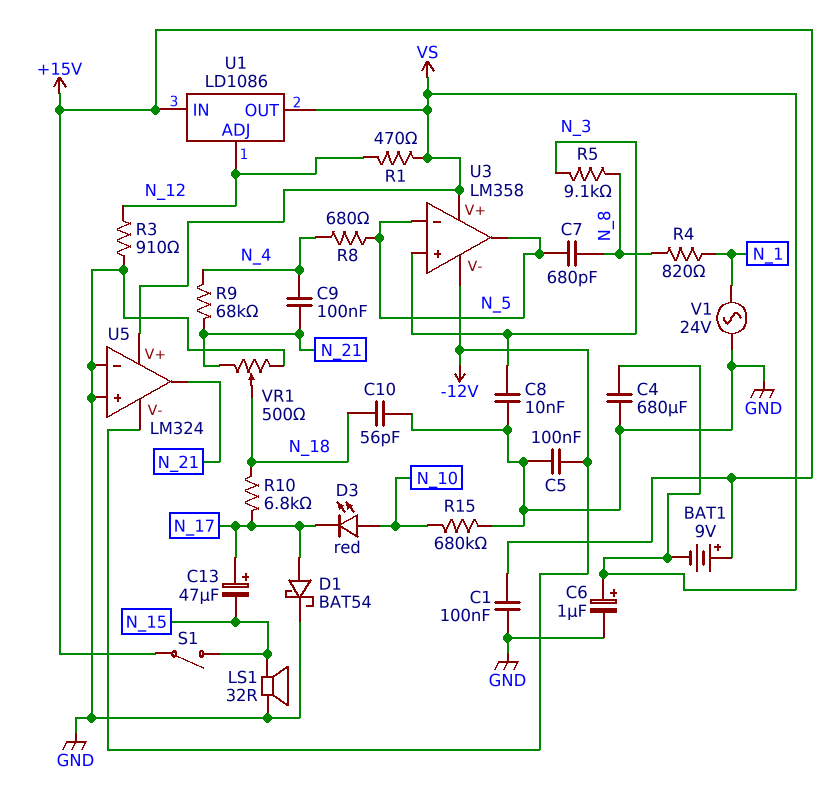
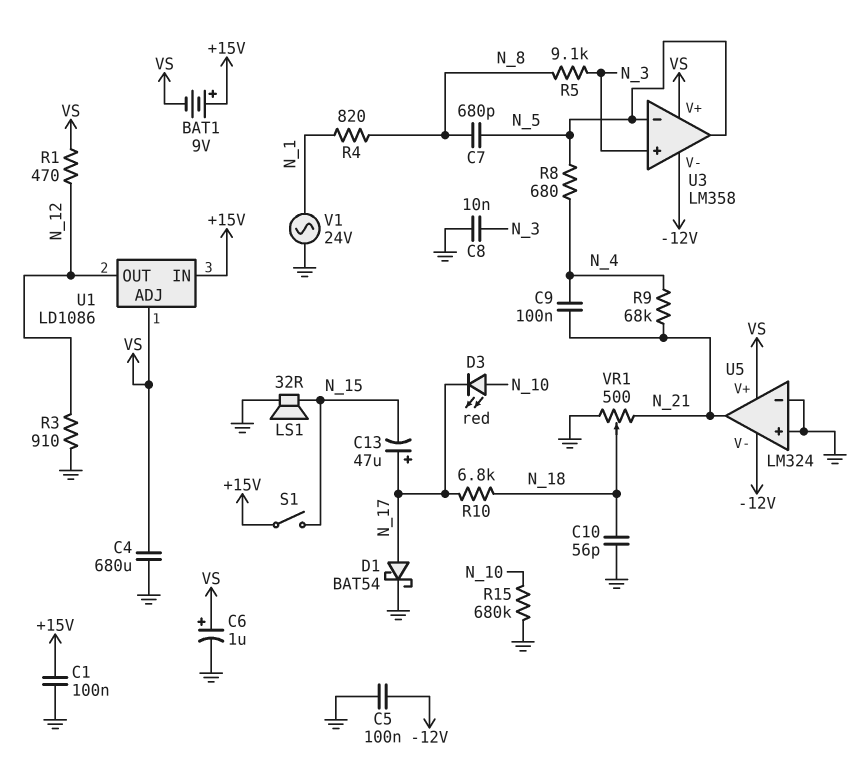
U1 pin ADJ: N_12 -> VS
U1 pin OUT: VS -> N_12

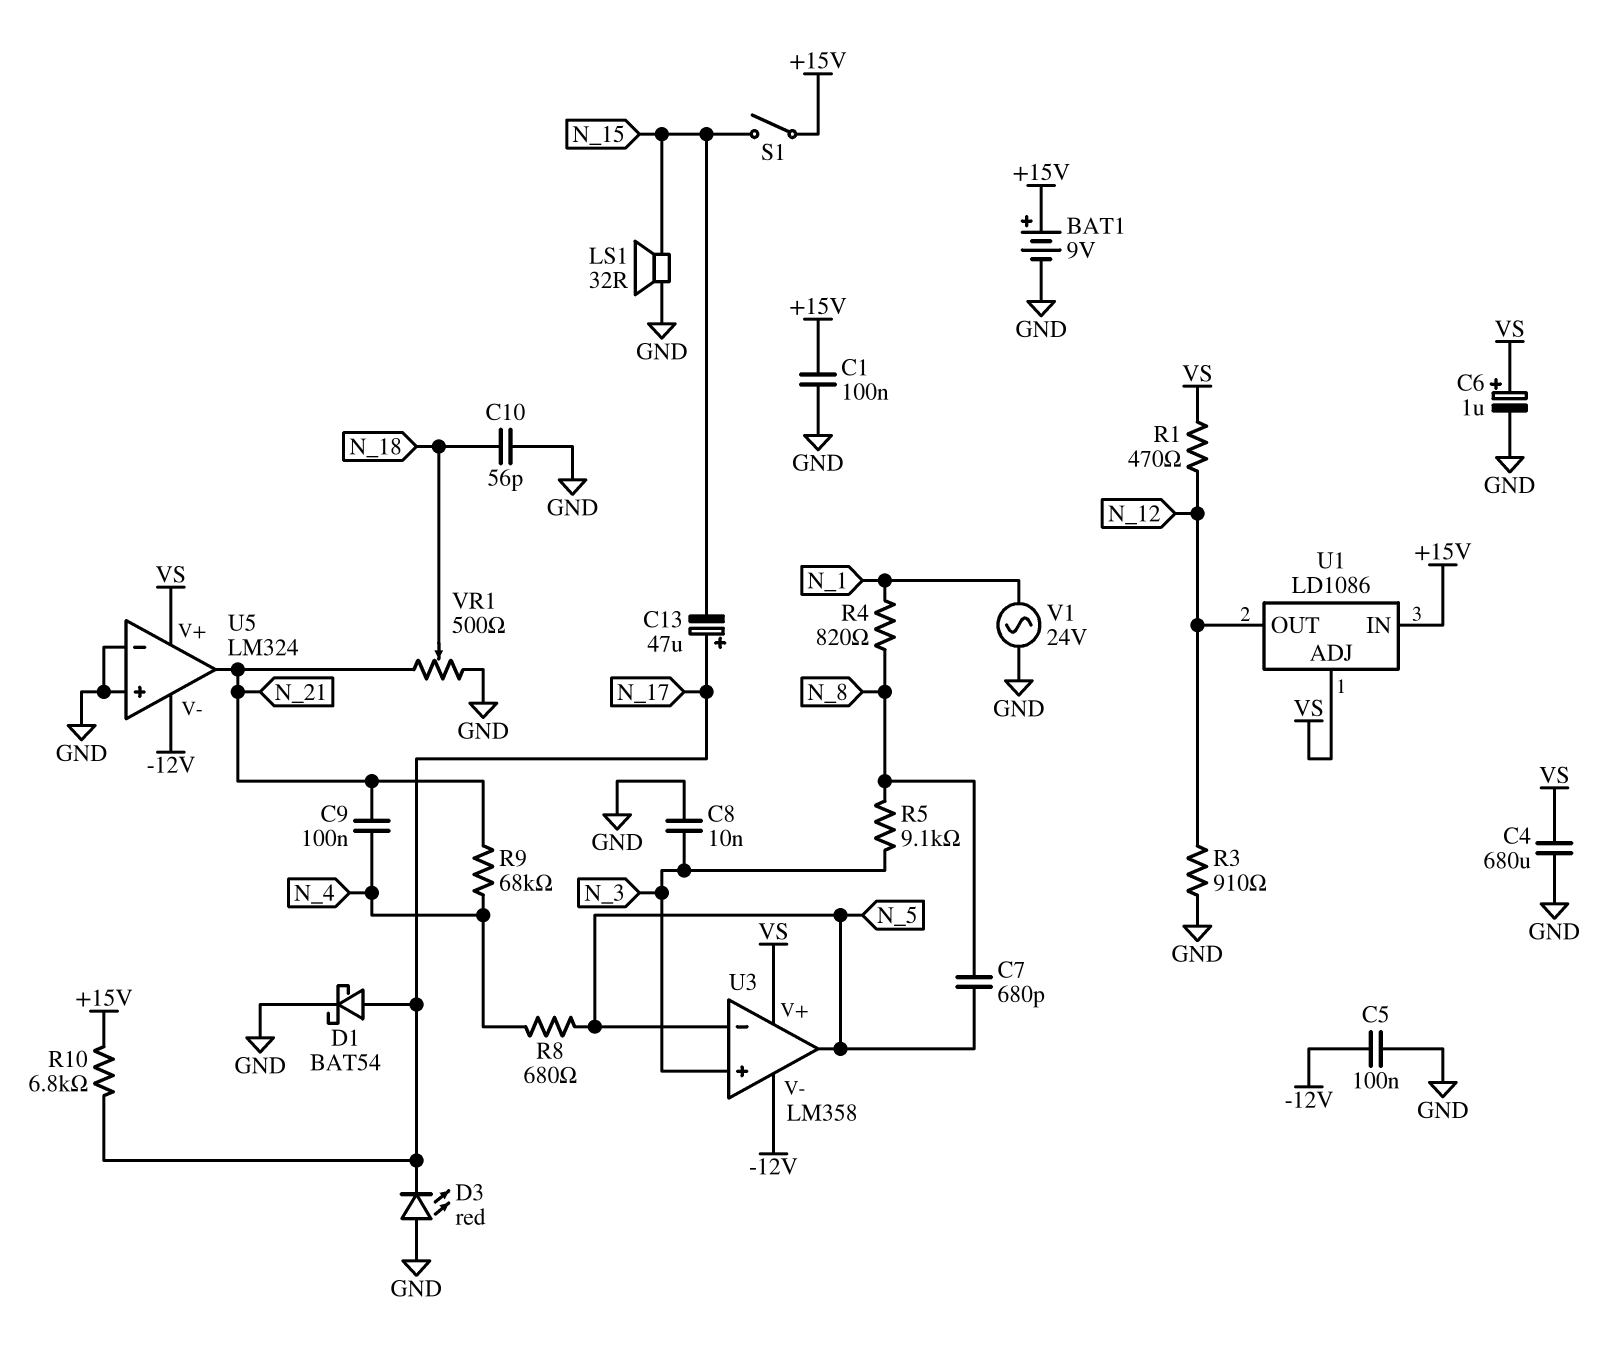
BAT1: 9V (plus +15V, minus VS) -> 9V (plus +15V, minus GND)
D3: LED red (A N_10, K N_17) -> LED red (A GND, K N_17)
R10: 6.8k (N_17, N_18) -> 6.8k (+15V, N_17)
R15: 680k (GND, N_10) -> none

